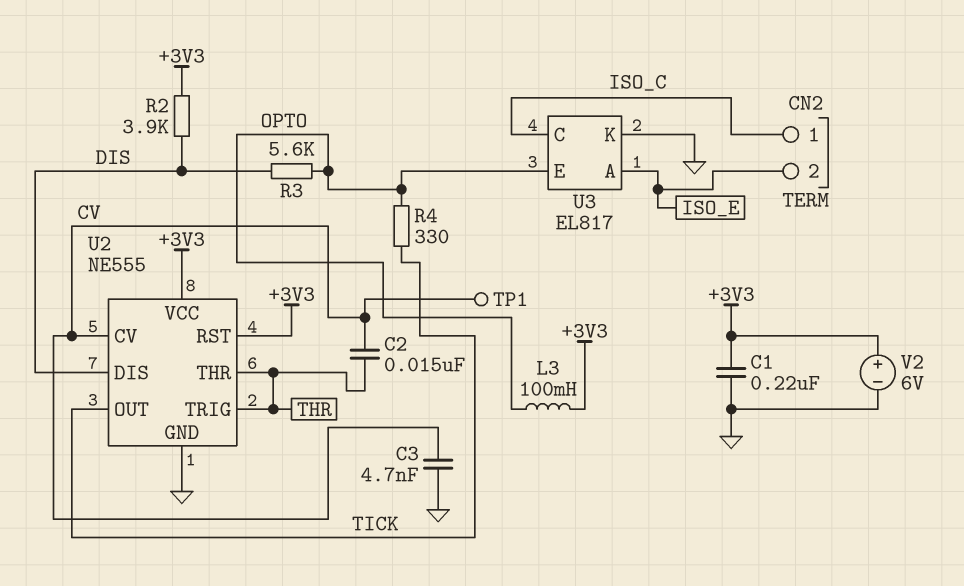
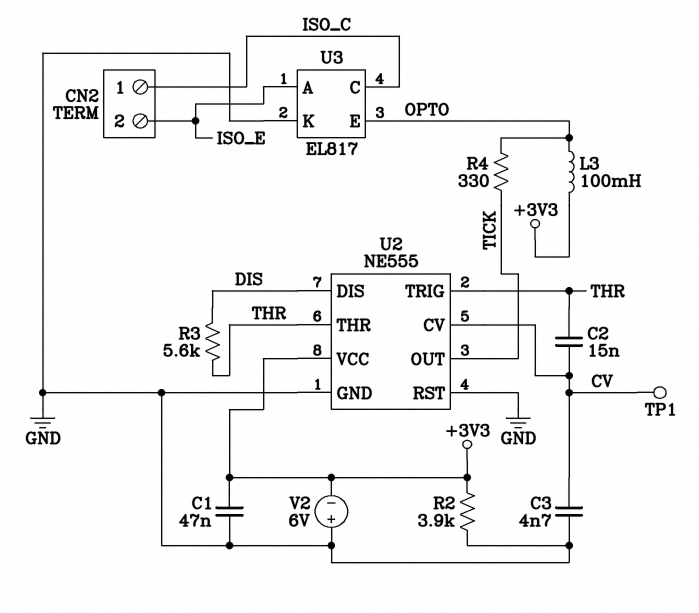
C1: 220nF (+3V3, GND) -> 47nF (+3V3, GND)
R2: 3.9k (+3V3, DIS) -> 3.9k (+3V3, GND)
R3: 5.6k (DIS, OPTO) -> 5.6k (DIS, THR)
U2 pin RST: +3V3 -> GND
V2: 6V (plus +3V3, minus GND) -> 6V (plus GND, minus +3V3)

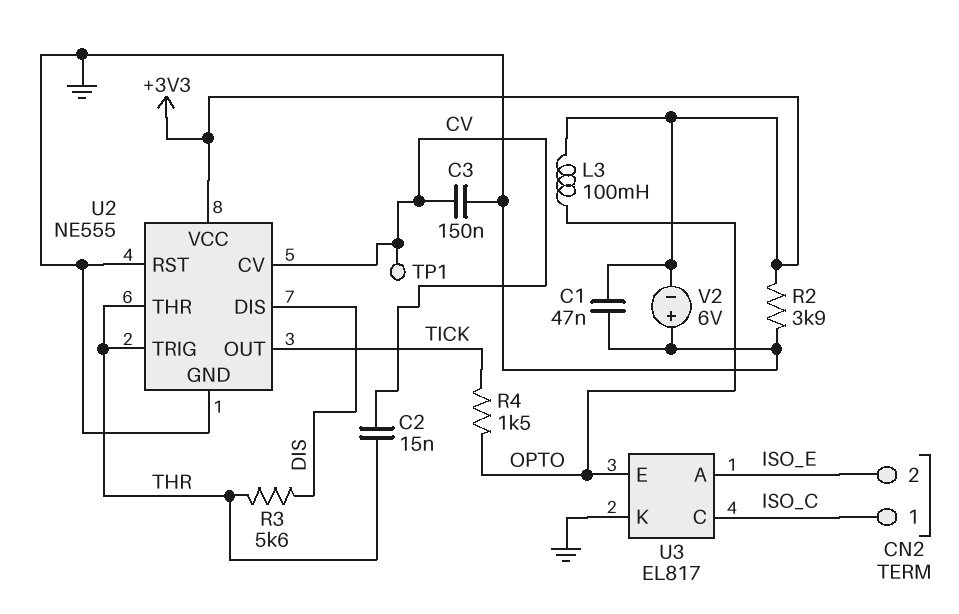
C3: 4.7nF (CV, GND) -> 150nF (CV, GND)
R4: 330 (OPTO, TICK) -> 1.5k (OPTO, TICK)

